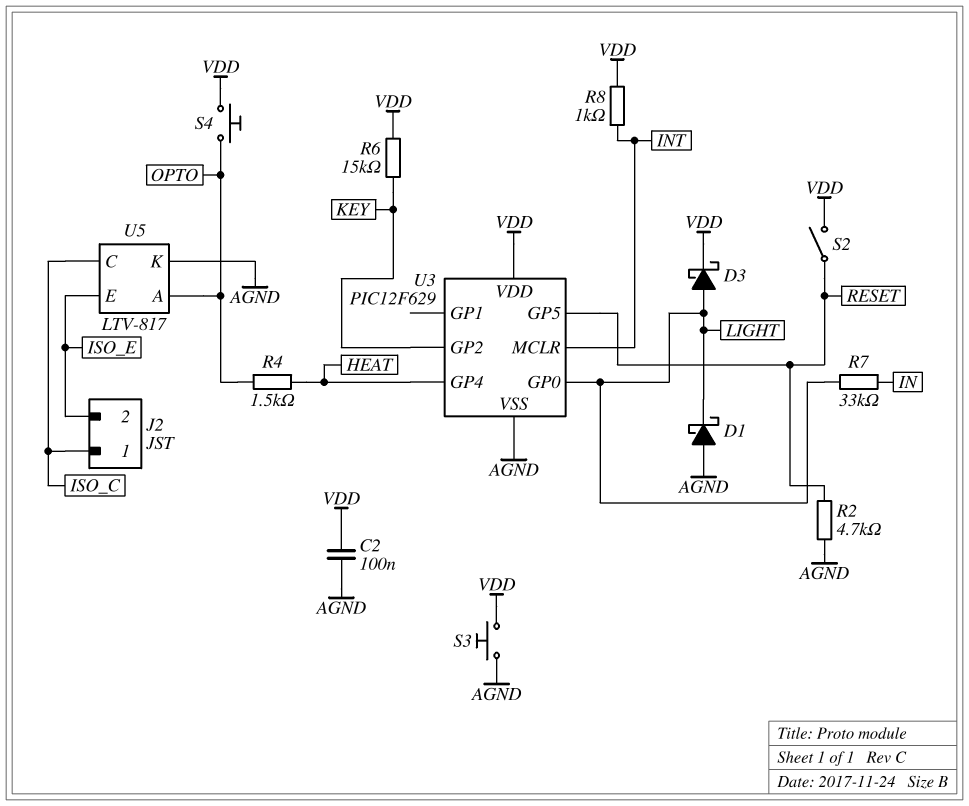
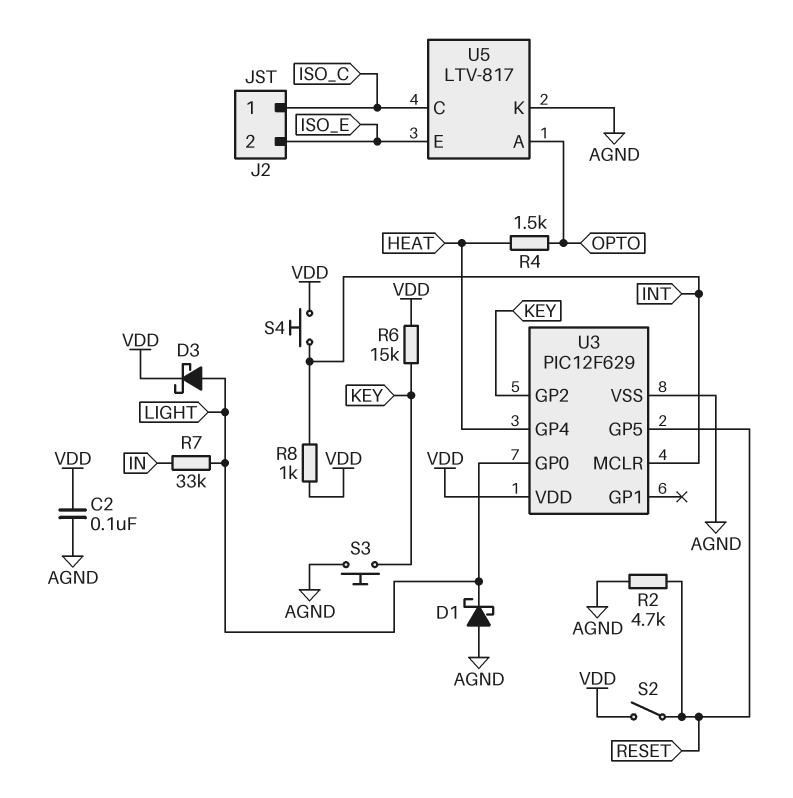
S3: button (AGND, VDD) -> button (AGND, KEY)
S4: button (OPTO, VDD) -> button (INT, VDD)

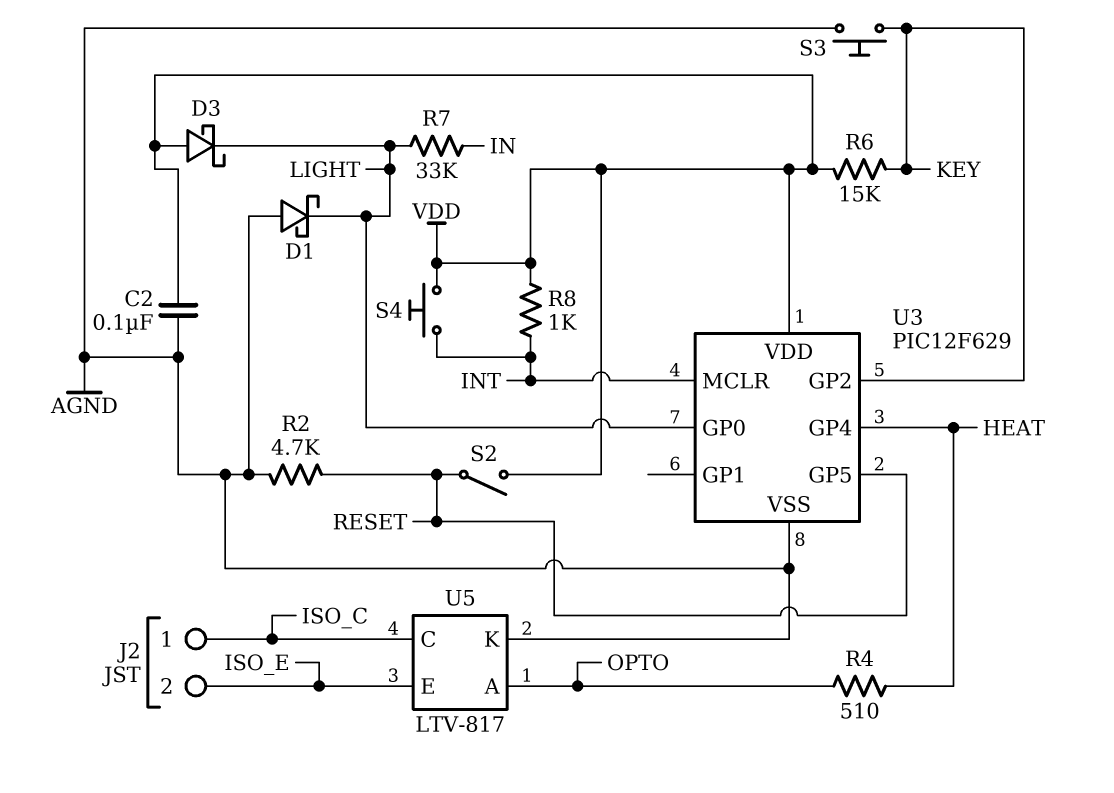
D3: schottky (A LIGHT, K VDD) -> schottky (A VDD, K LIGHT)
R4: 1.5k (HEAT, OPTO) -> 510 (HEAT, OPTO)

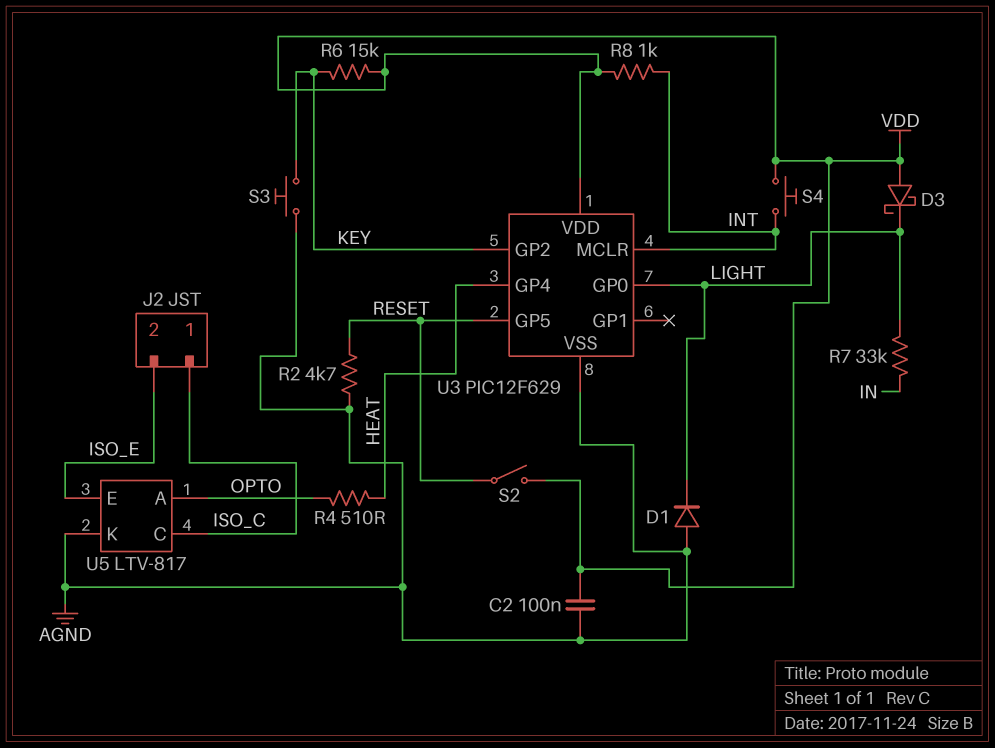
D1: schottky (A AGND, K LIGHT) -> diode (A AGND, K LIGHT)

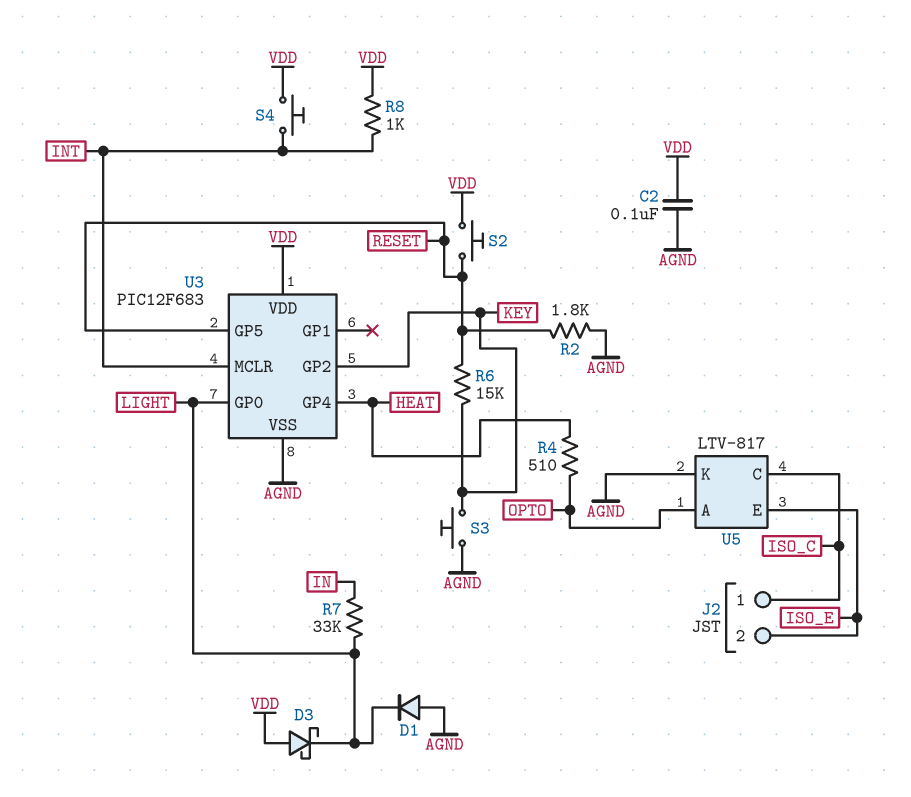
R2: 4.7k (AGND, RESET) -> 1.8k (AGND, RESET)
R6: 15k (KEY, VDD) -> 15k (KEY, RESET)
S2: switch (RESET, VDD) -> button (RESET, VDD)
U3: PIC12F629 -> PIC12F683

